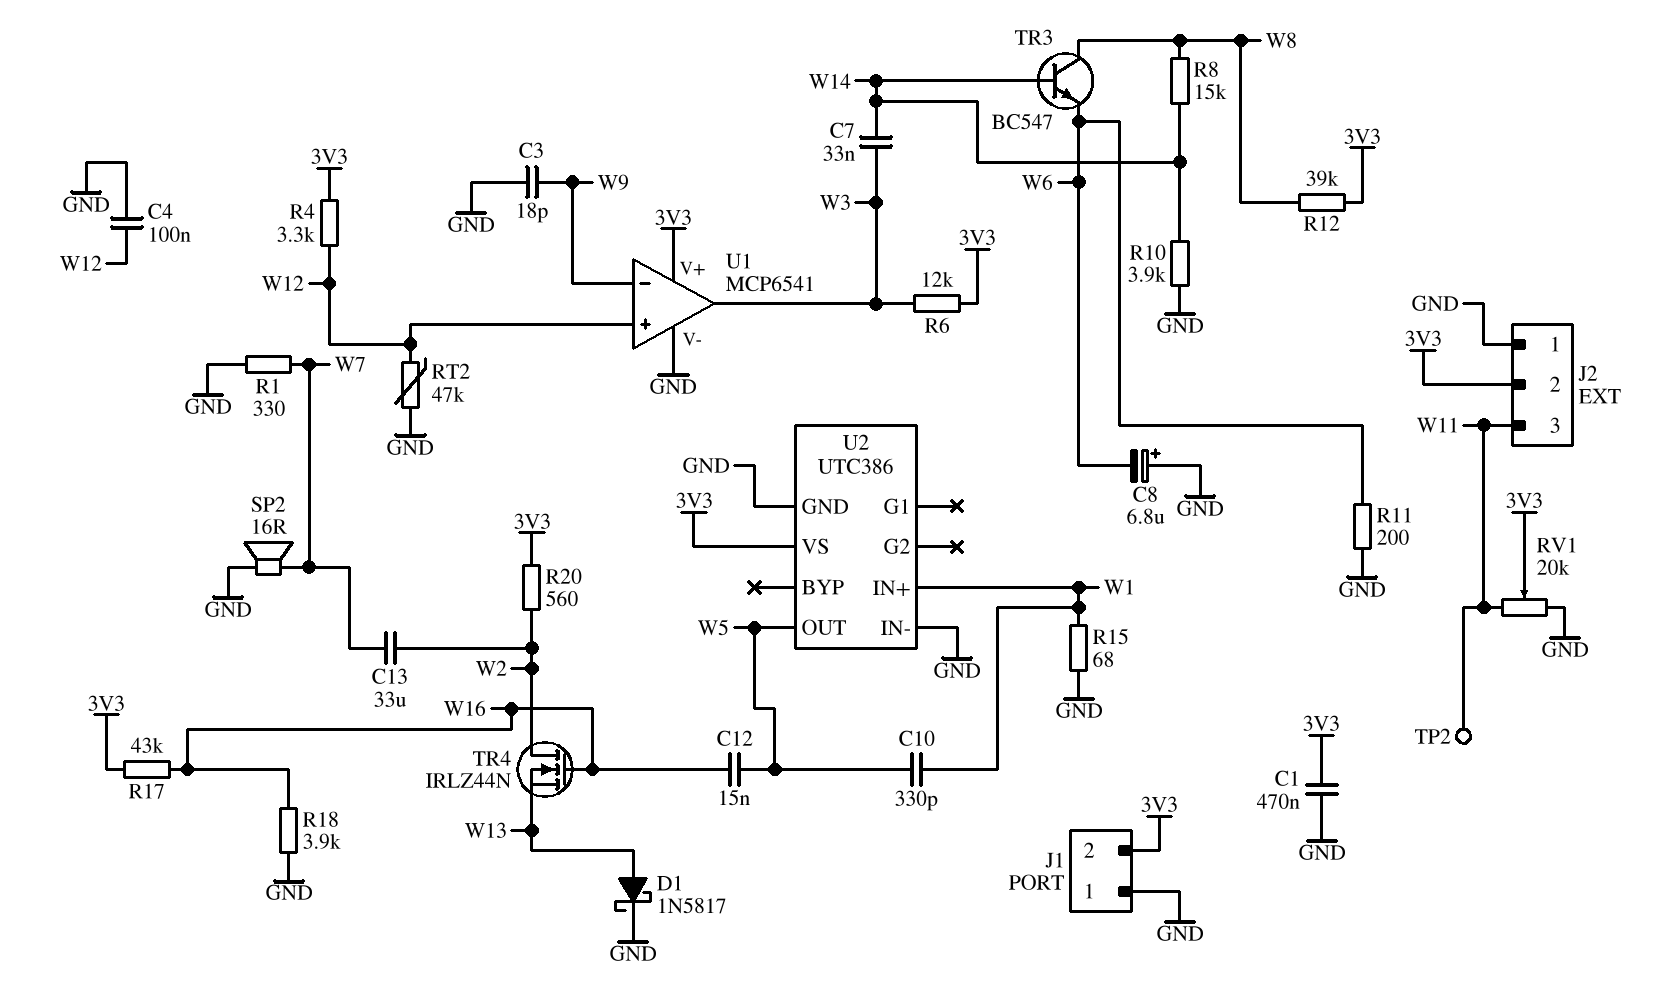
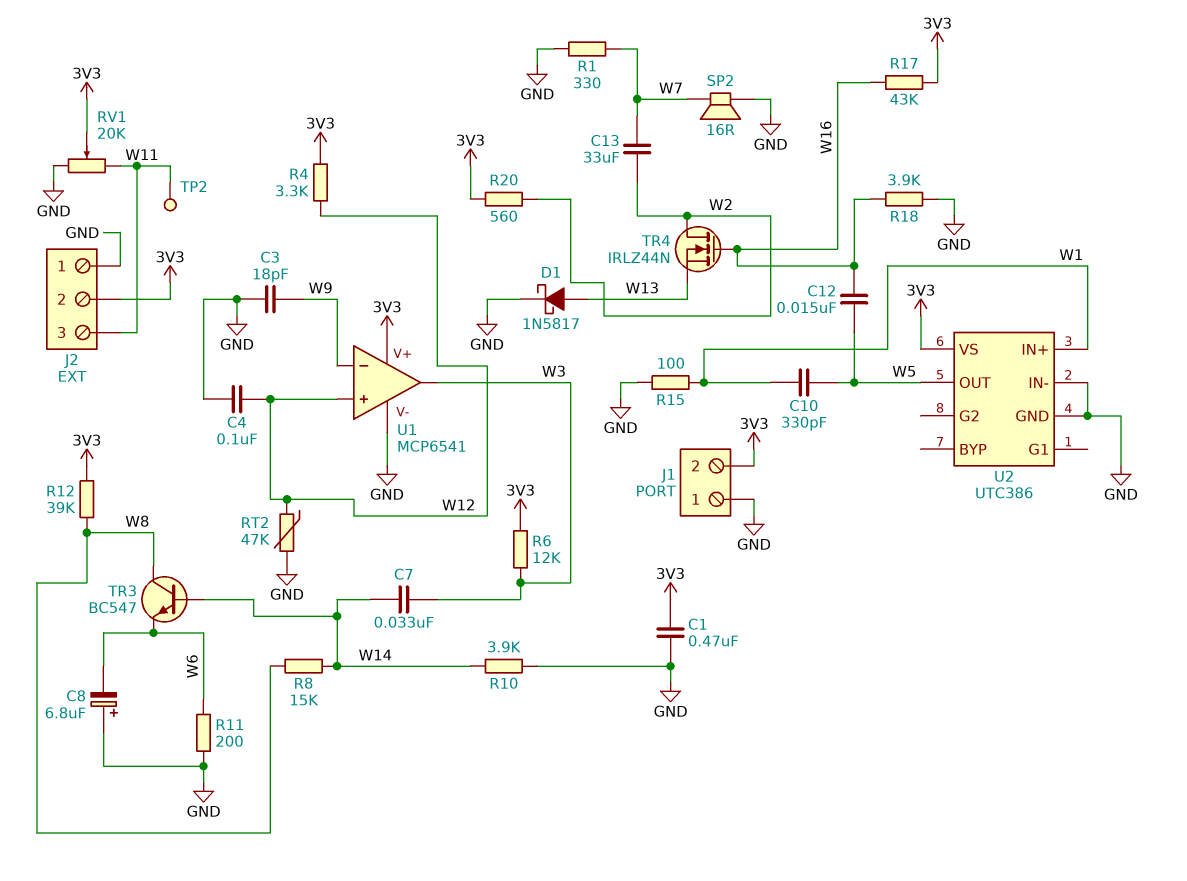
R15: 68 (GND, W1) -> 100 (GND, W1)

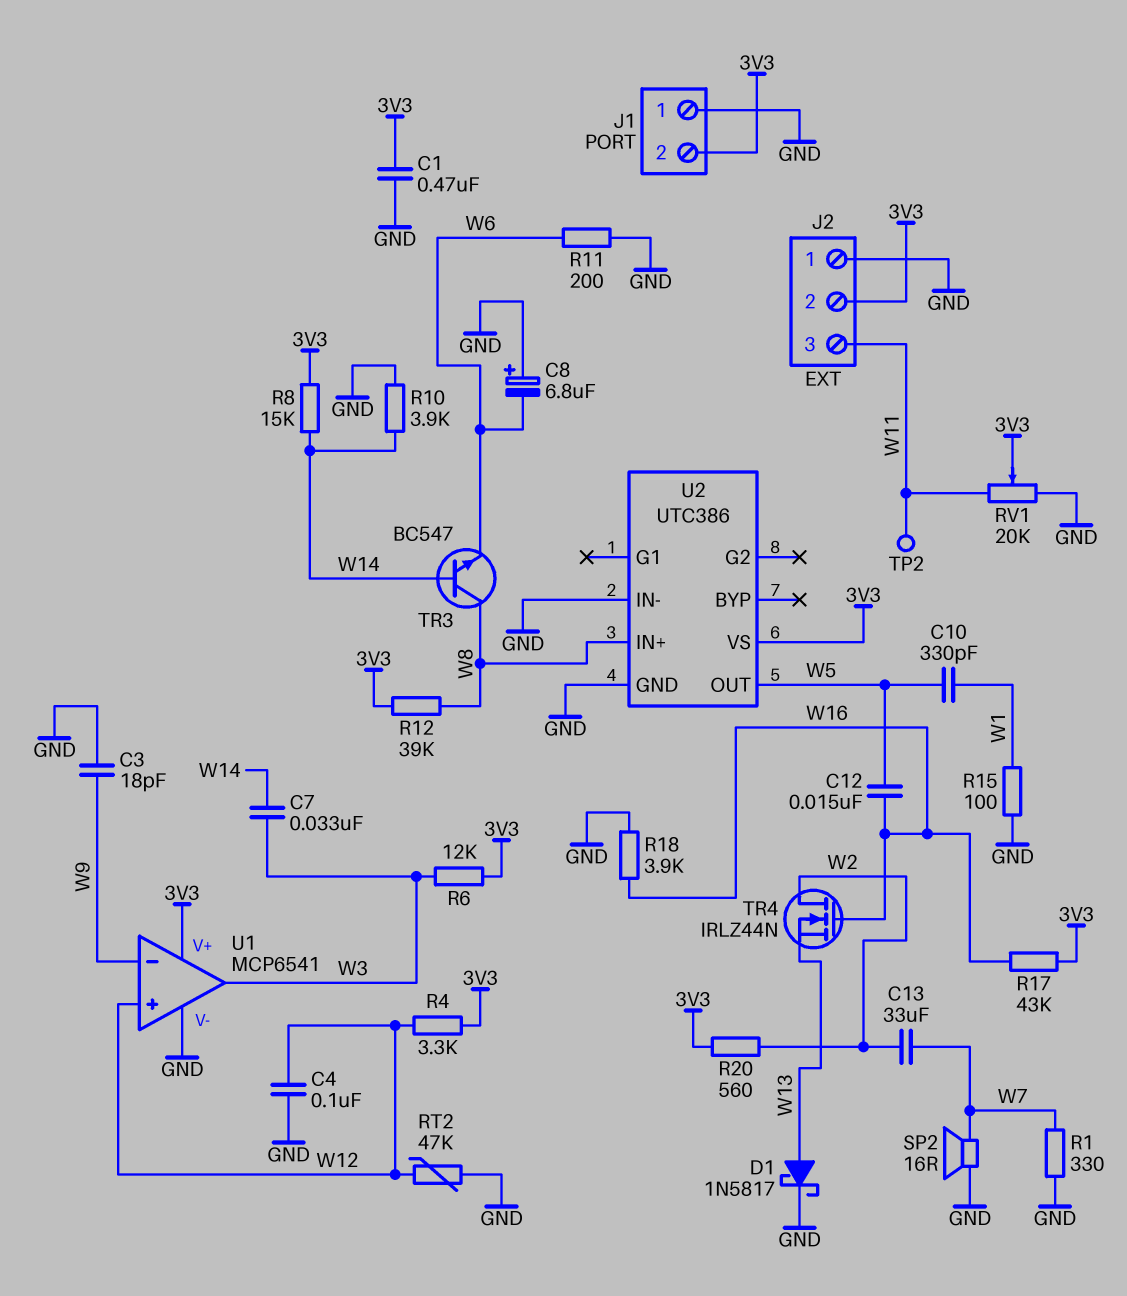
R8: 15k (W8, W14) -> 15k (3V3, W14)
U2 pin IN+: W1 -> W8

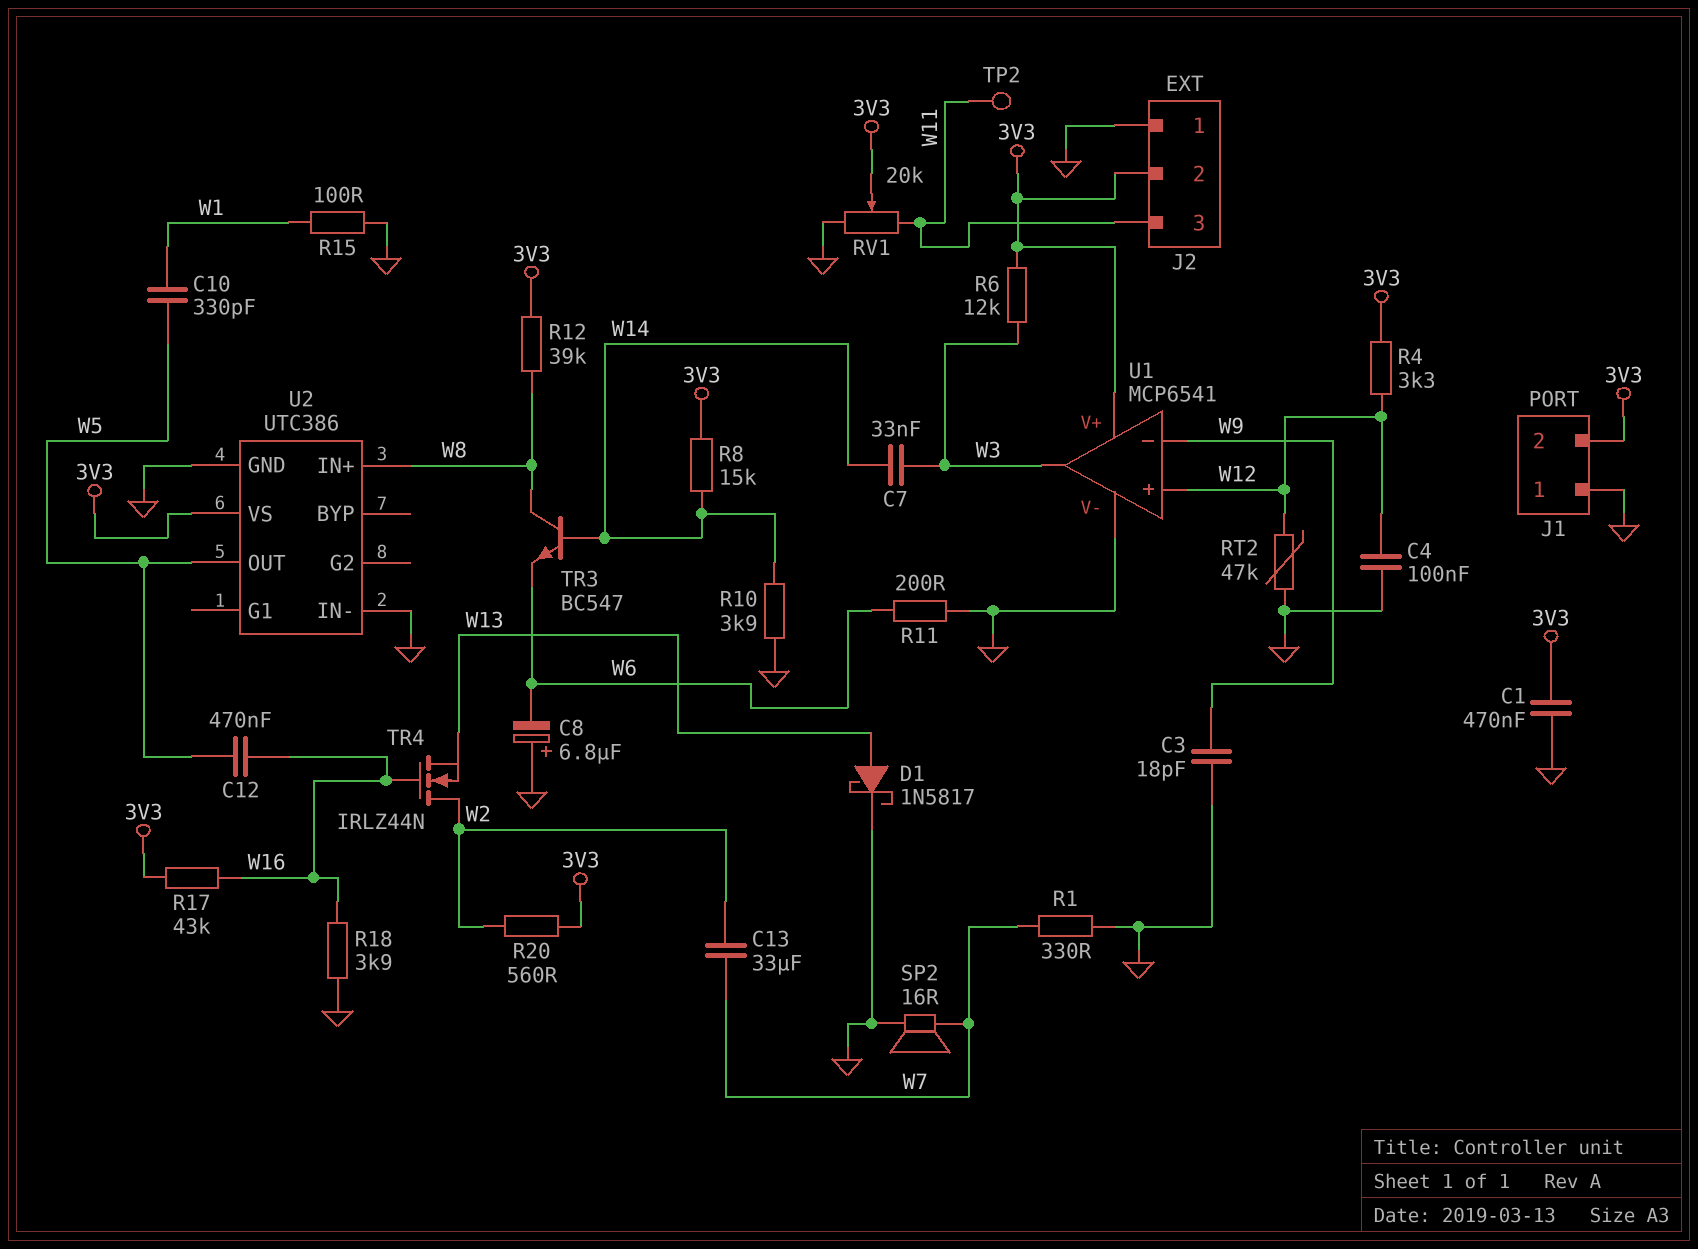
C12: 15nF (W5, W16) -> 470nF (W5, W16)

